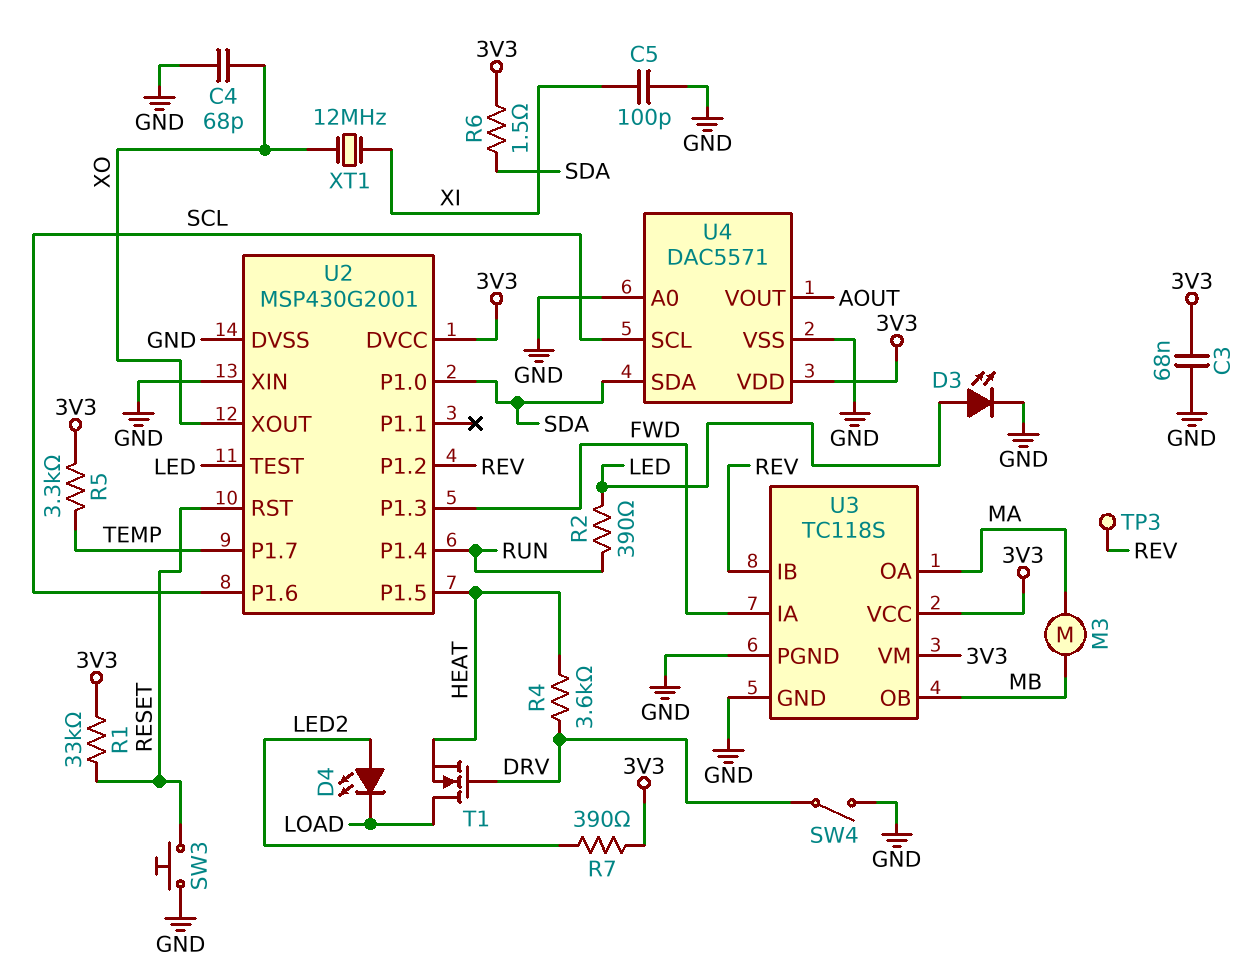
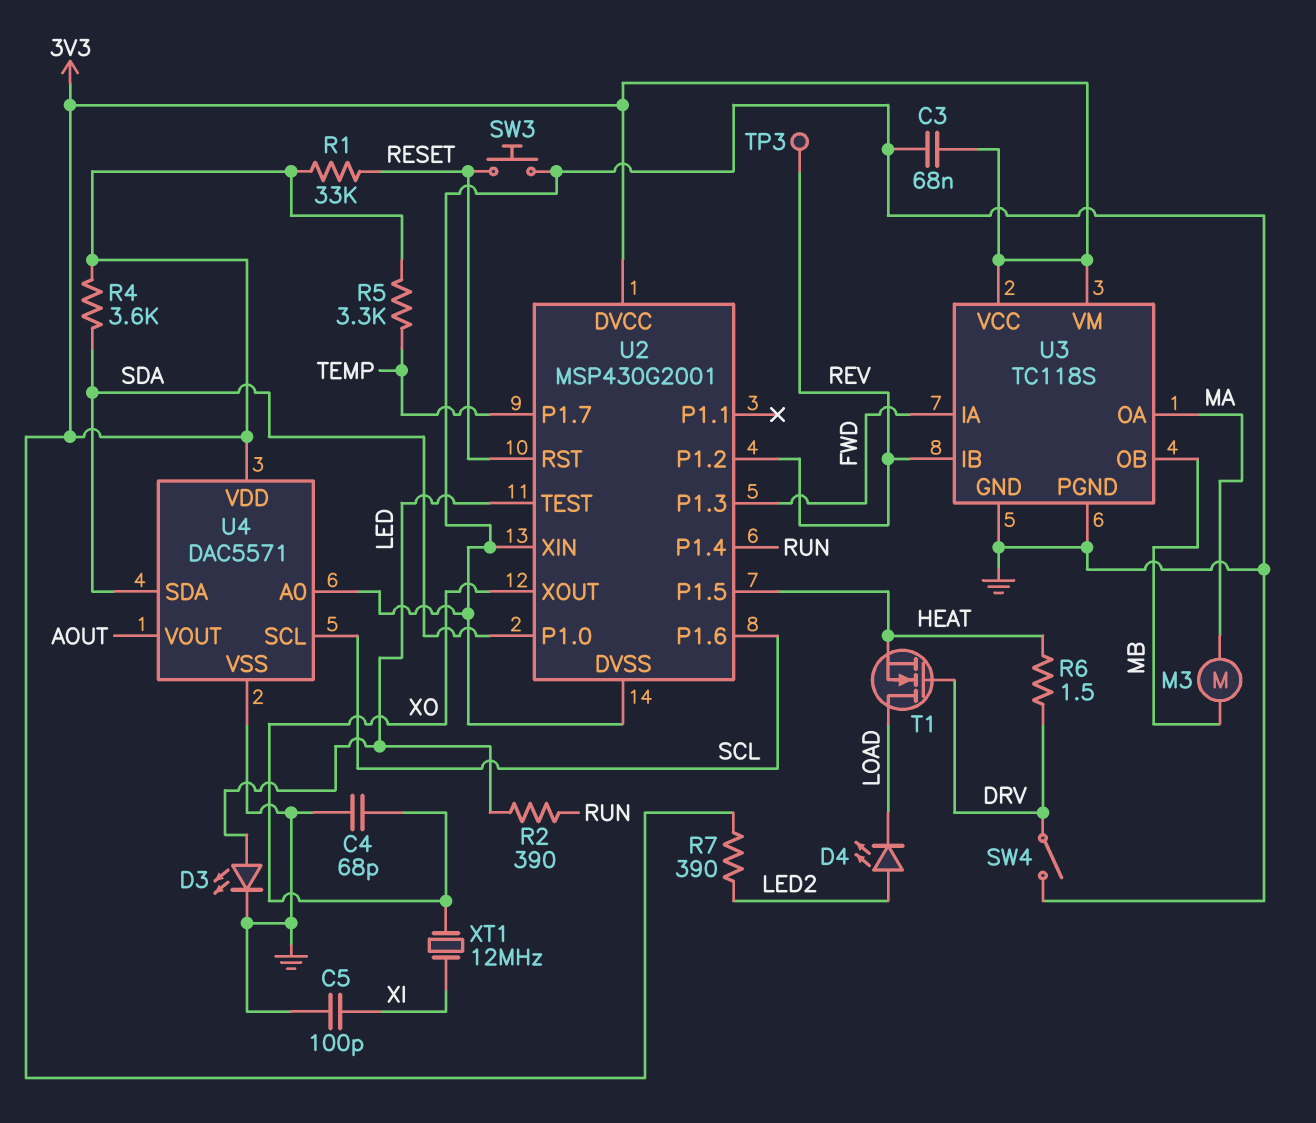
R4: 3.6k (DRV, HEAT) -> 3.6k (3V3, SDA)
R6: 1.5 (3V3, SDA) -> 1.5 (DRV, HEAT)

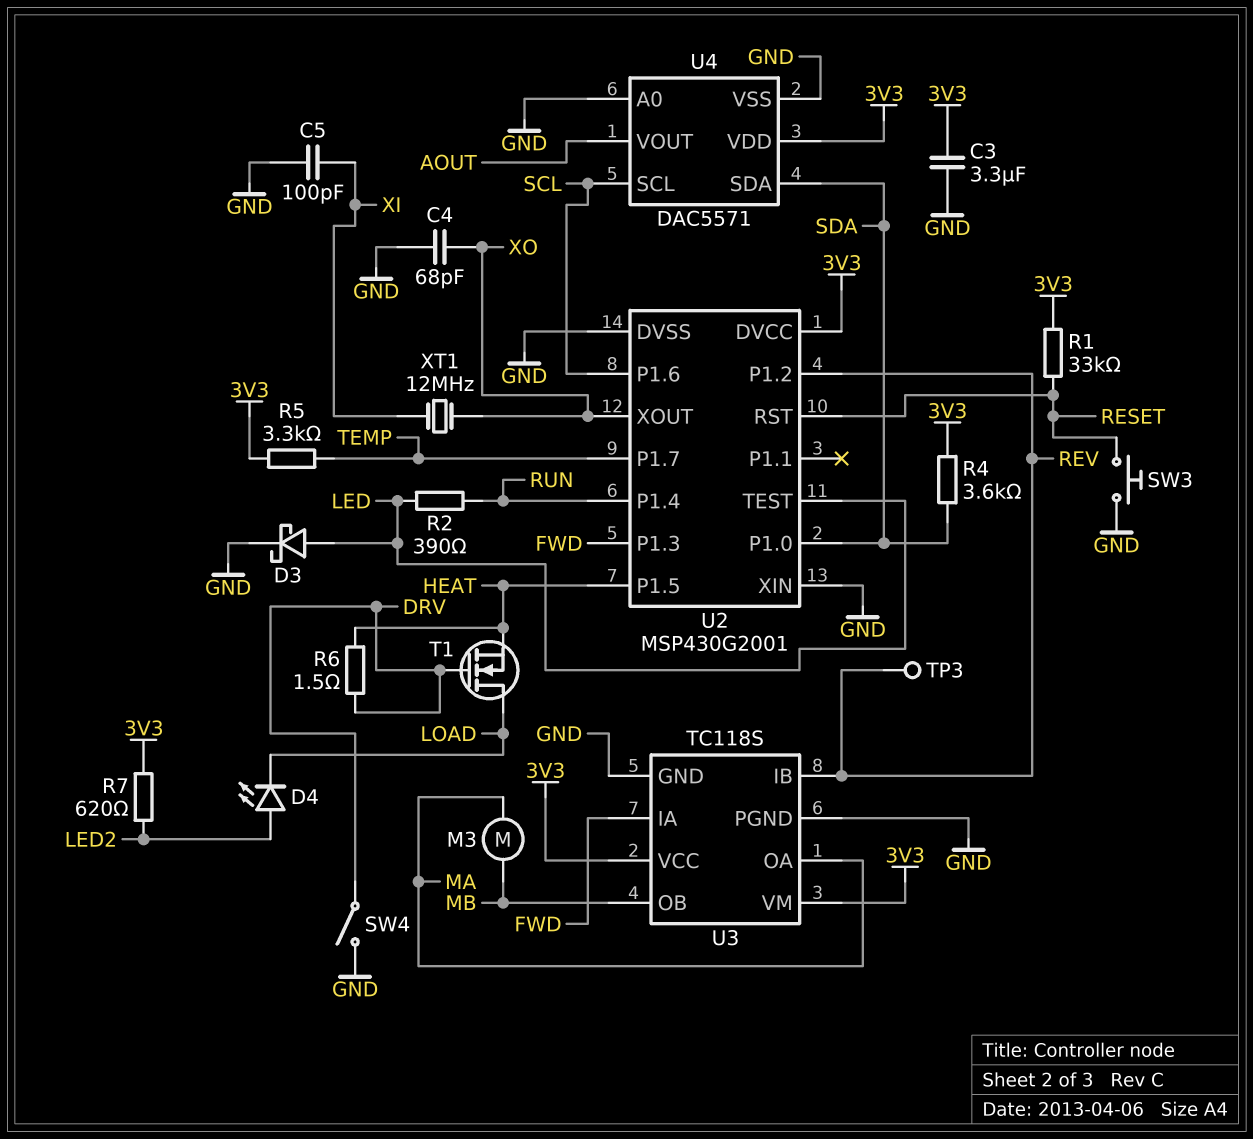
C3: 68nF (3V3, GND) -> 3.3uF (3V3, GND)
D3: LED (A LED, K GND) -> schottky (A LED, K GND)
R7: 390 (3V3, LED2) -> 620 (3V3, LED2)

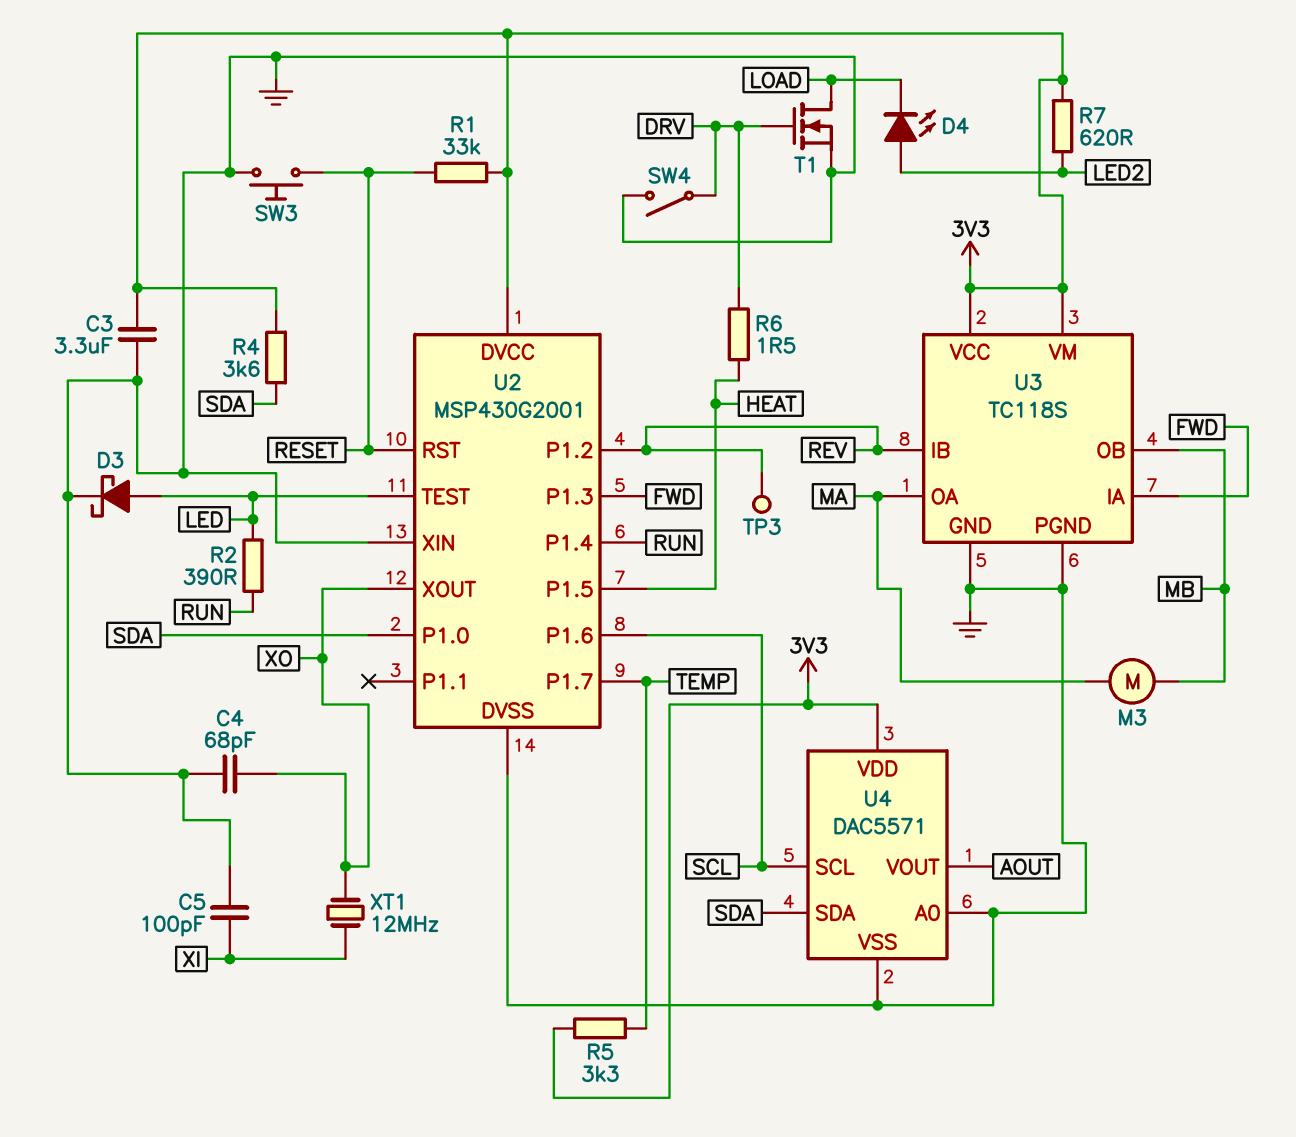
T1: NMOS (G DRV, D LOAD, S HEAT) -> NMOS (G DRV, D LOAD, S GND)

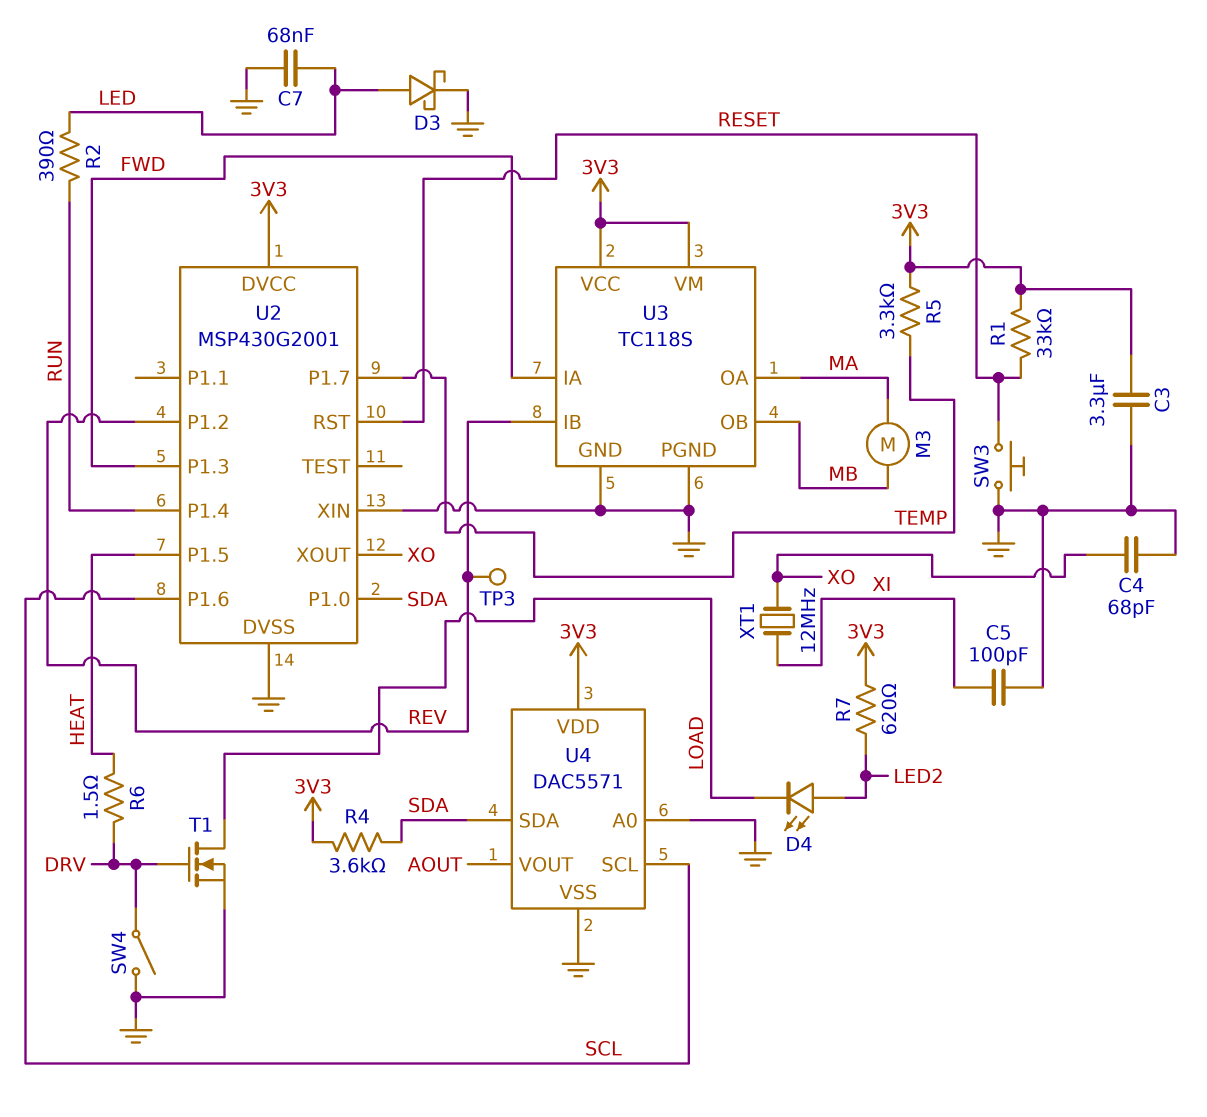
C7: none -> 68nF (GND, LED)
U2 pin TEST: LED -> none

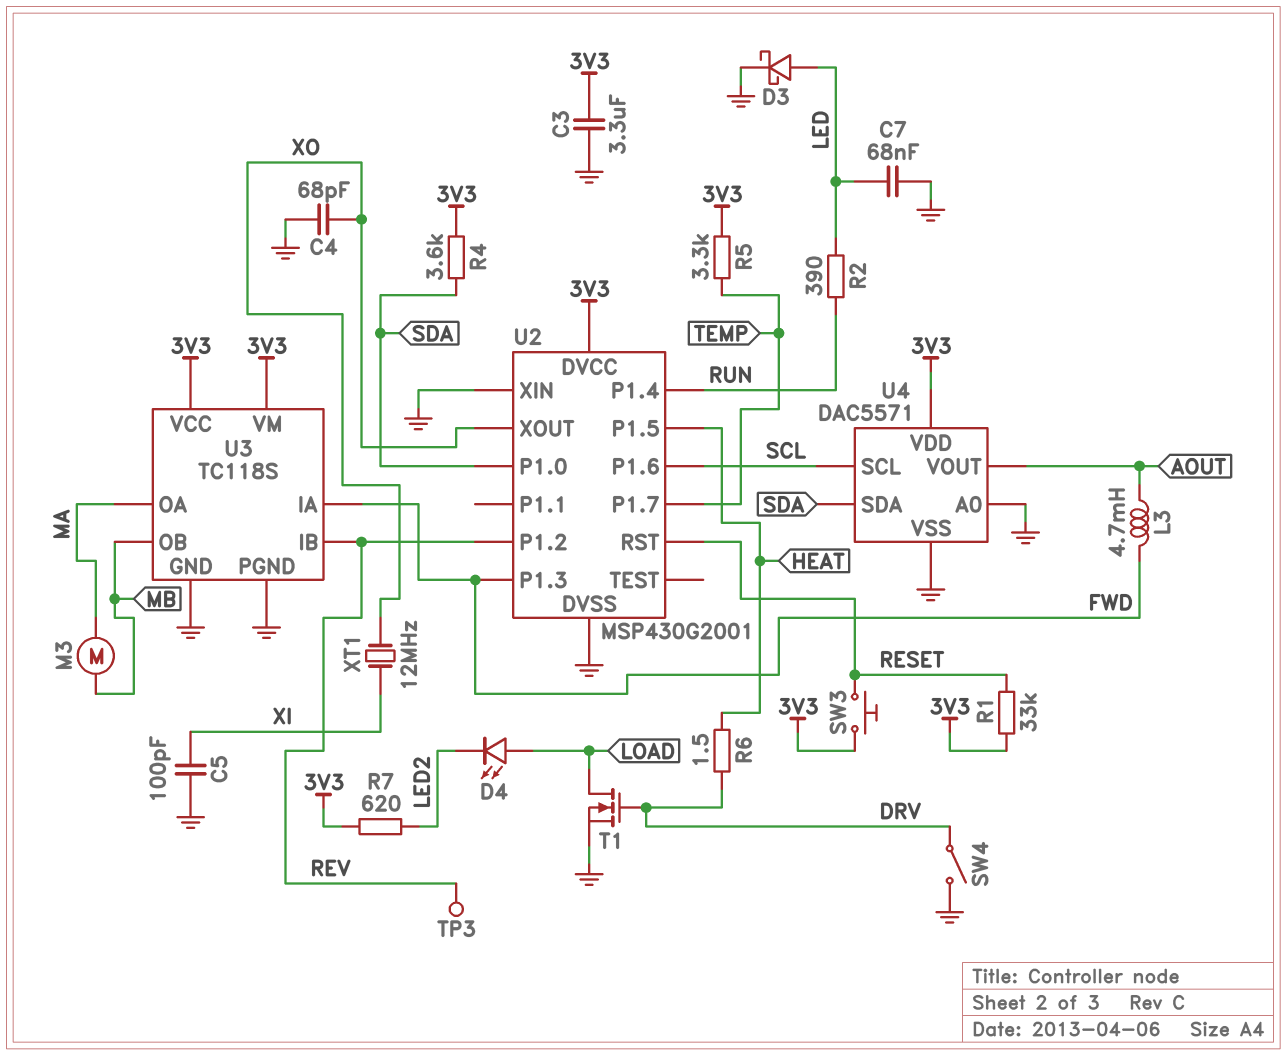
D4: LED (A LED2, K LOAD) -> LED (A LOAD, K LED2)
L3: none -> 4.7mH (AOUT, FWD)
SW3: button (GND, RESET) -> button (3V3, RESET)

